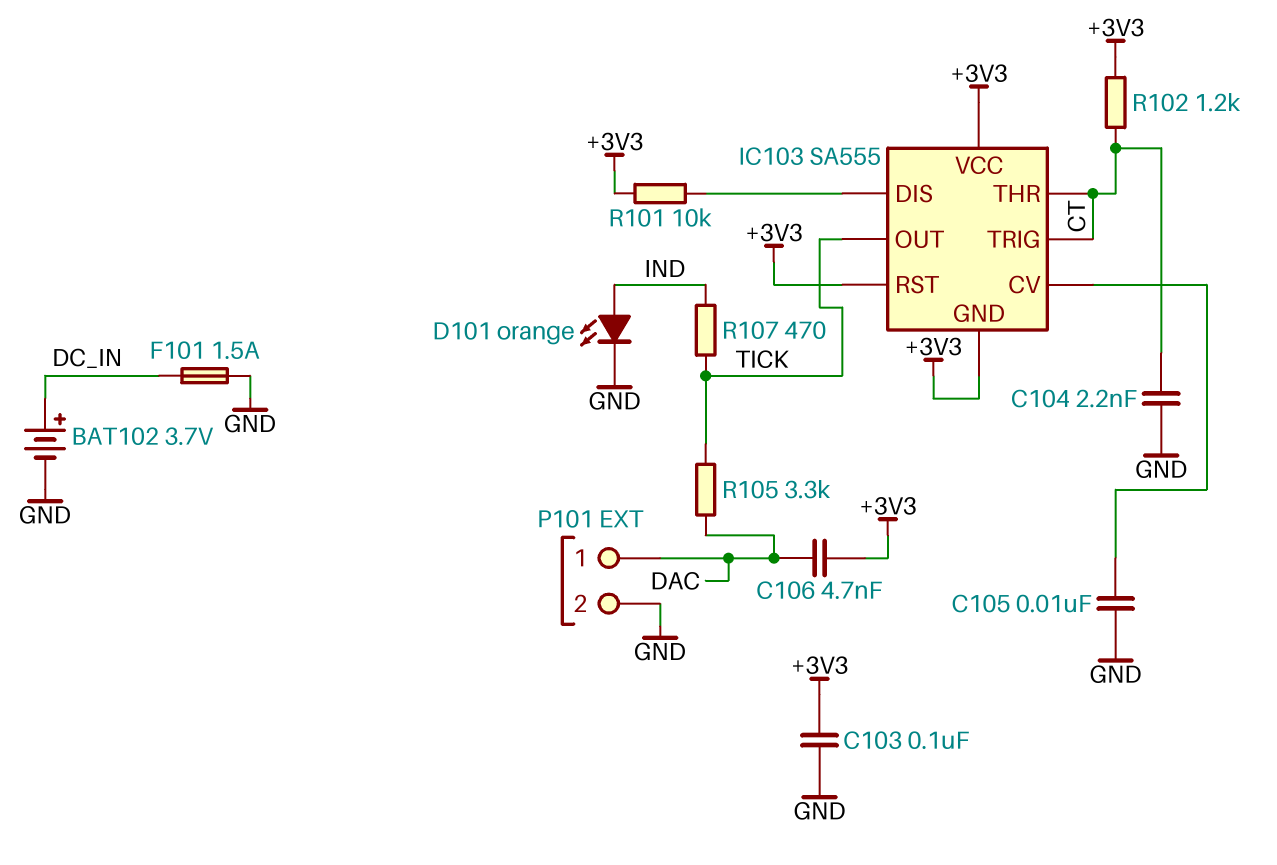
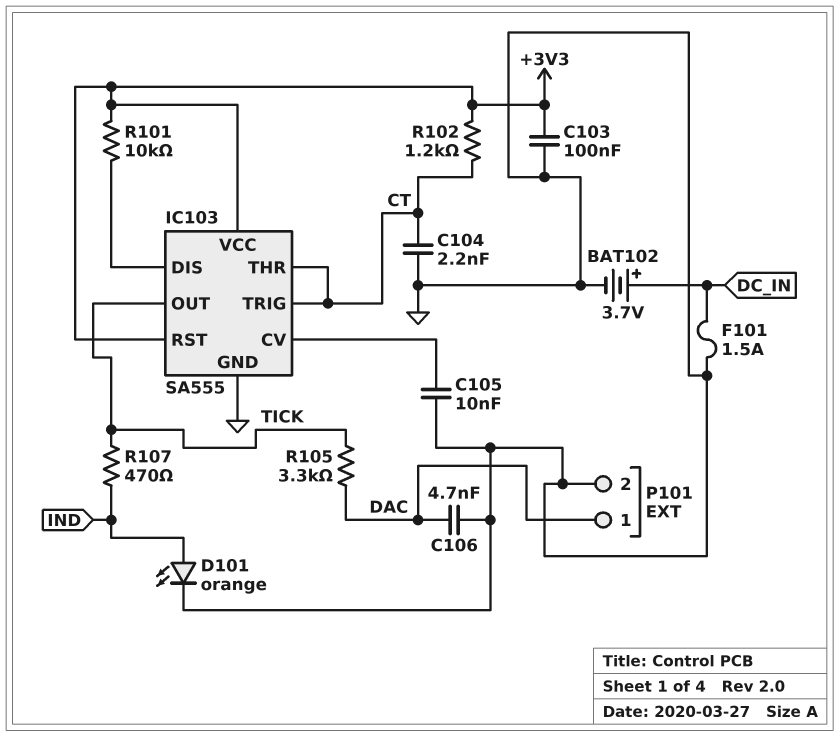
C106: 4.7nF (+3V3, DAC) -> 4.7nF (DAC, GND)
IC103 pin GND: +3V3 -> GND

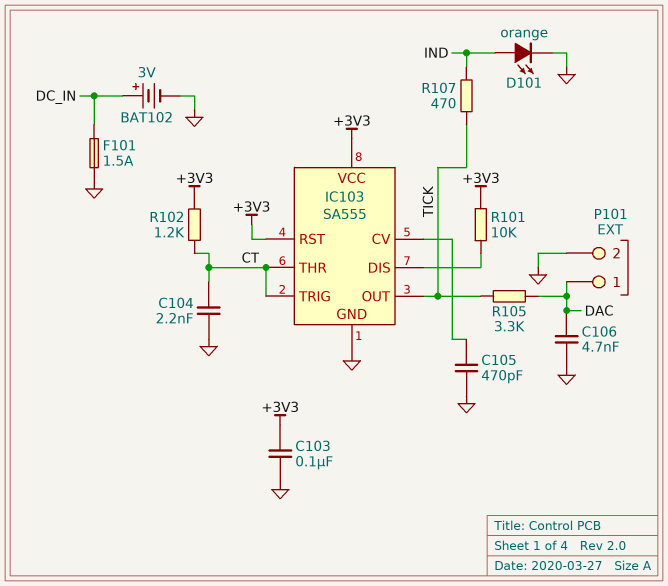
BAT102: 3.7V (plus DC_IN, minus GND) -> 3V (plus DC_IN, minus GND)
C105: 10nF (GND, IC103/CV) -> 470pF (GND, IC103/CV)

